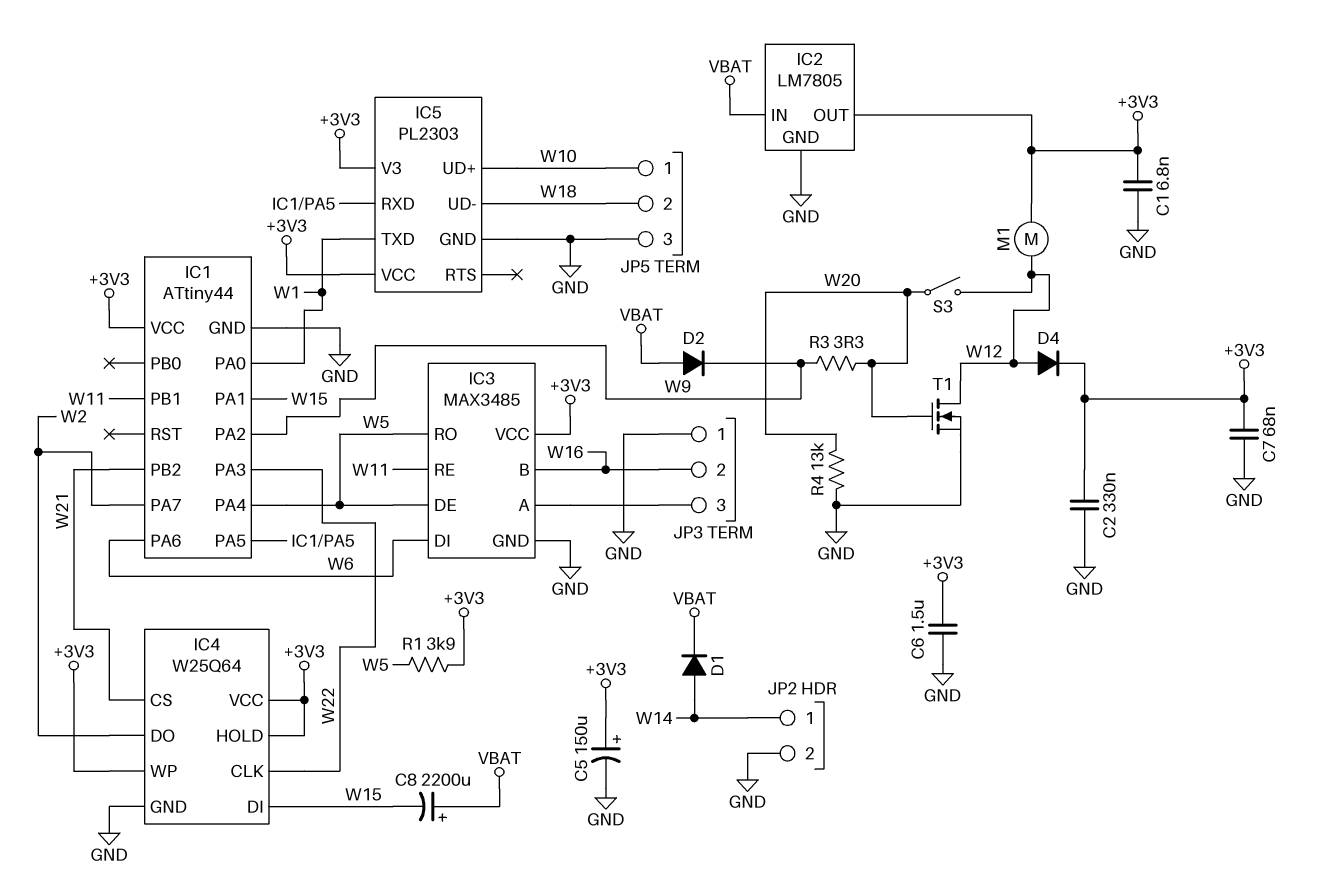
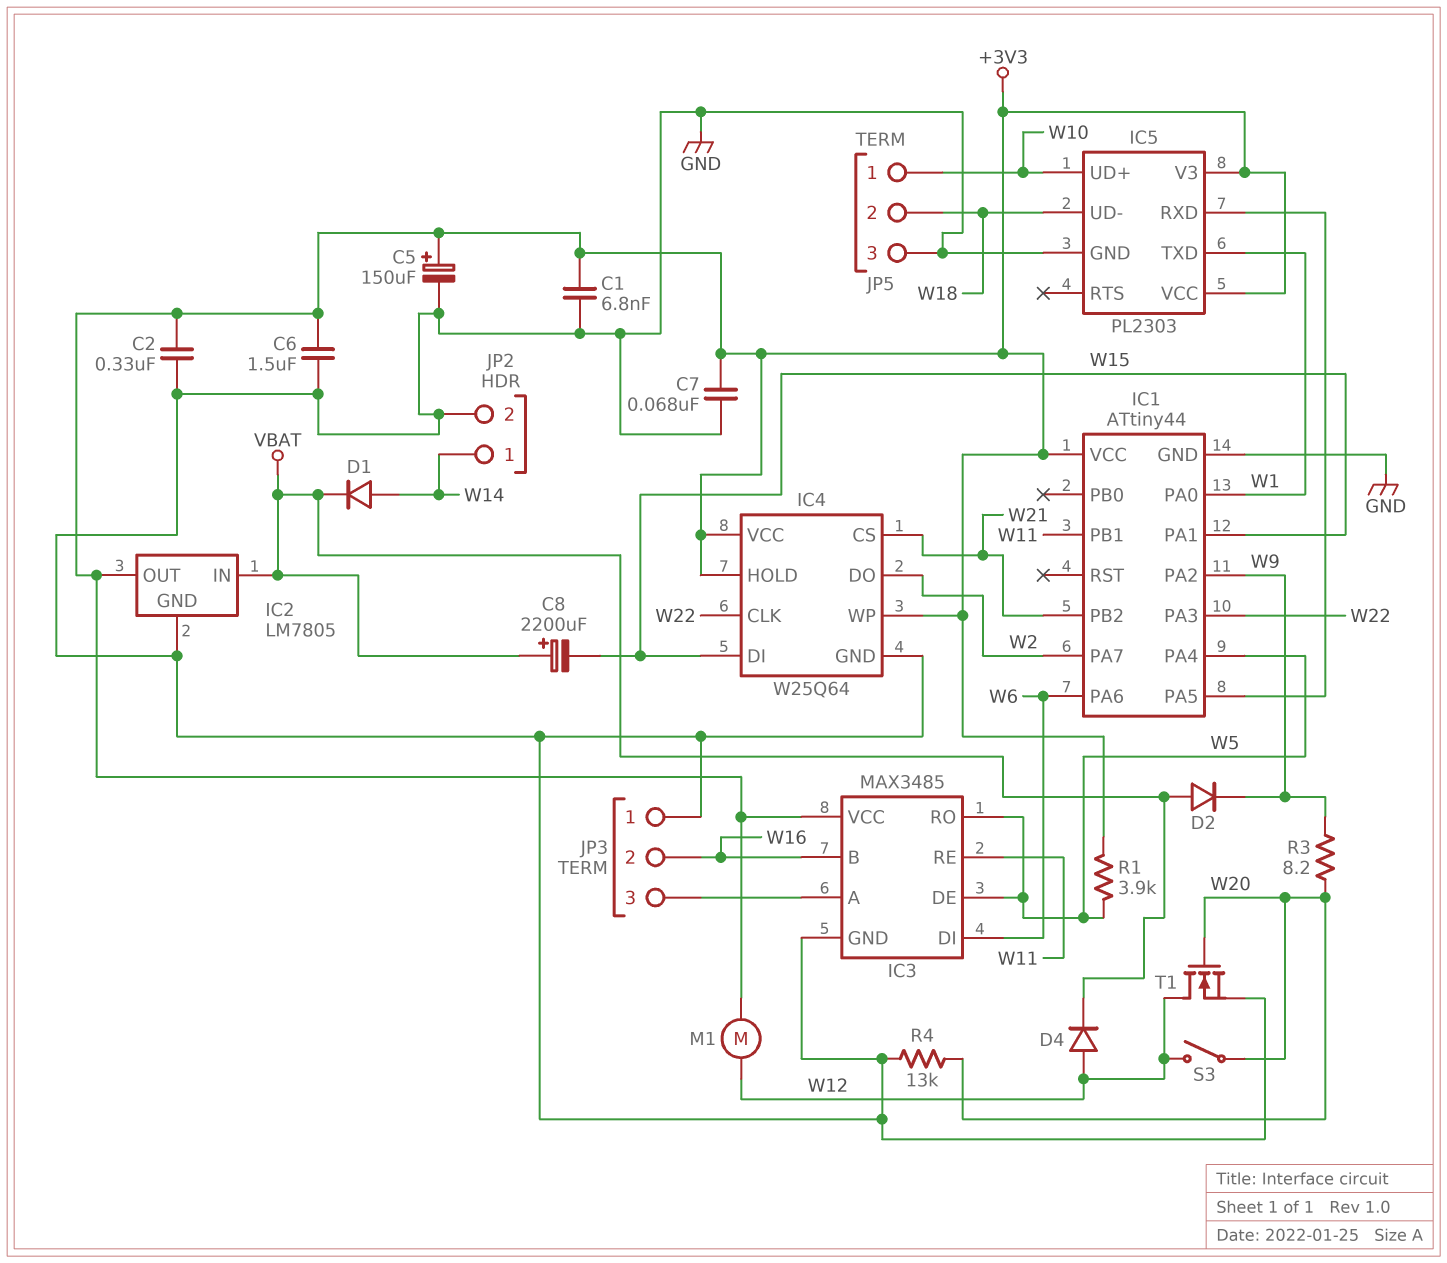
D4: diode (A W12, K +3V3) -> diode (A W12, K VBAT)
R3: 3.3 (W9, W20) -> 8.2 (W9, W20)

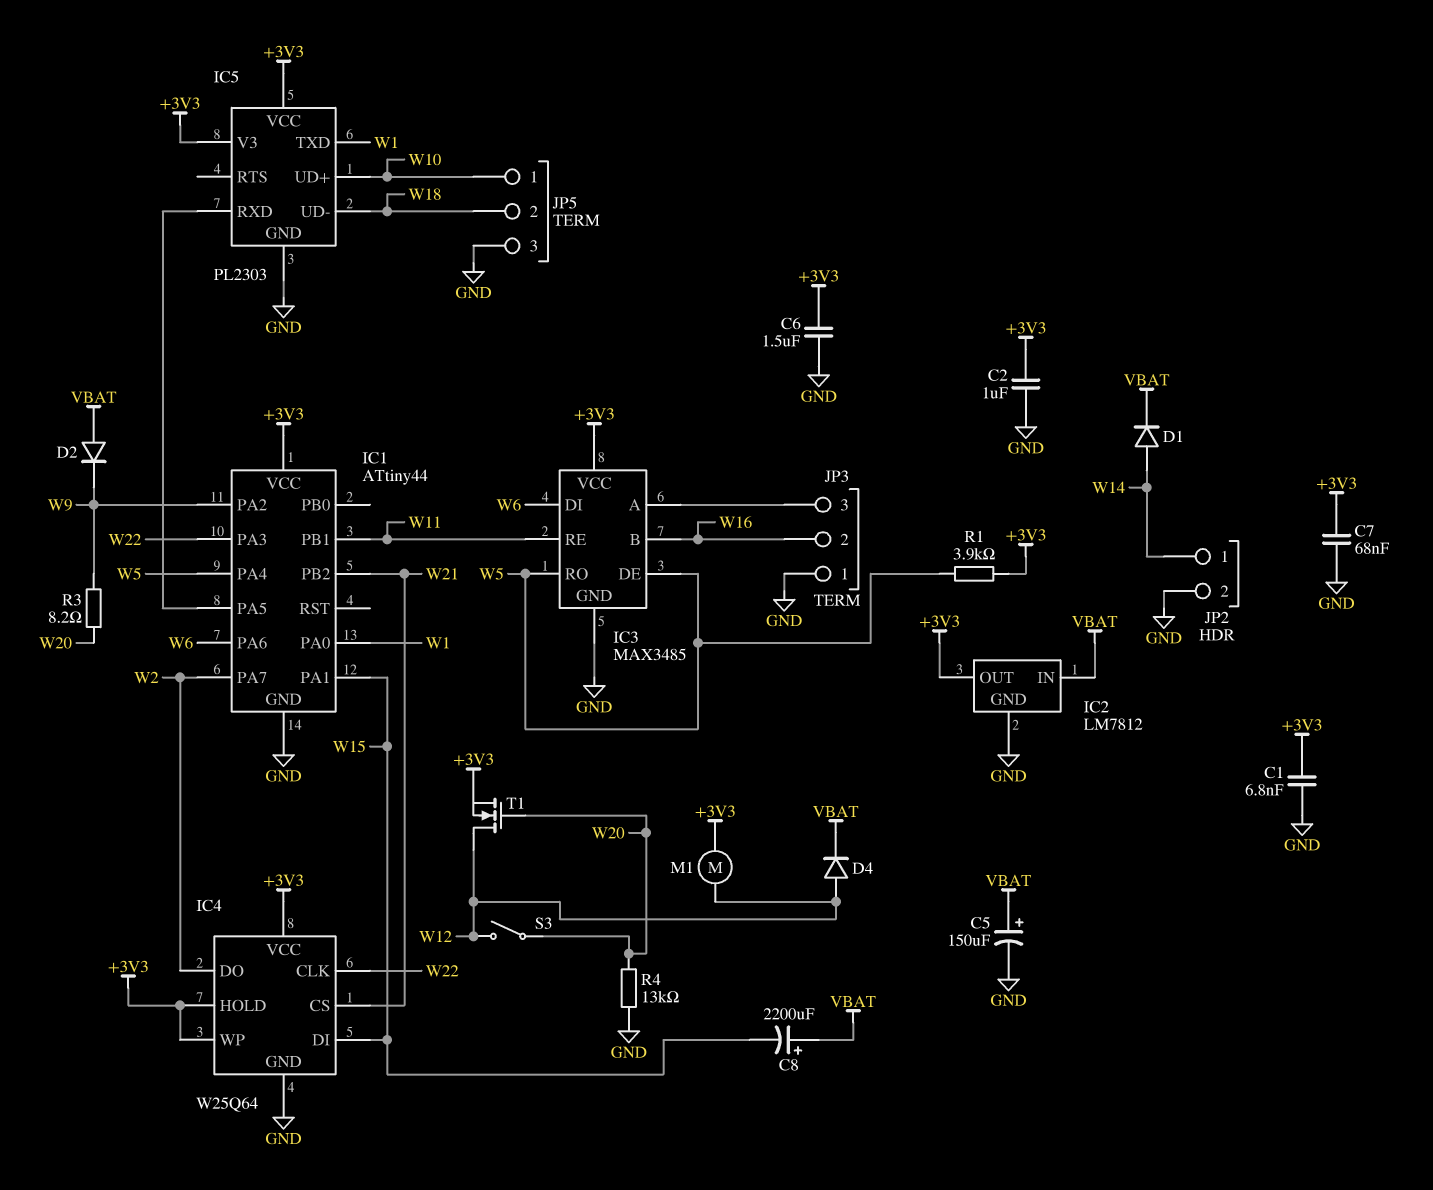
C2: 330nF (+3V3, GND) -> 1uF (+3V3, GND)
C5: 150uF (plus +3V3, minus GND) -> 150uF (plus VBAT, minus GND)
IC2: LM7805 -> LM7812
T1: NMOS (G W20, D W12, S GND) -> NMOS (G W20, D W12, S +3V3)

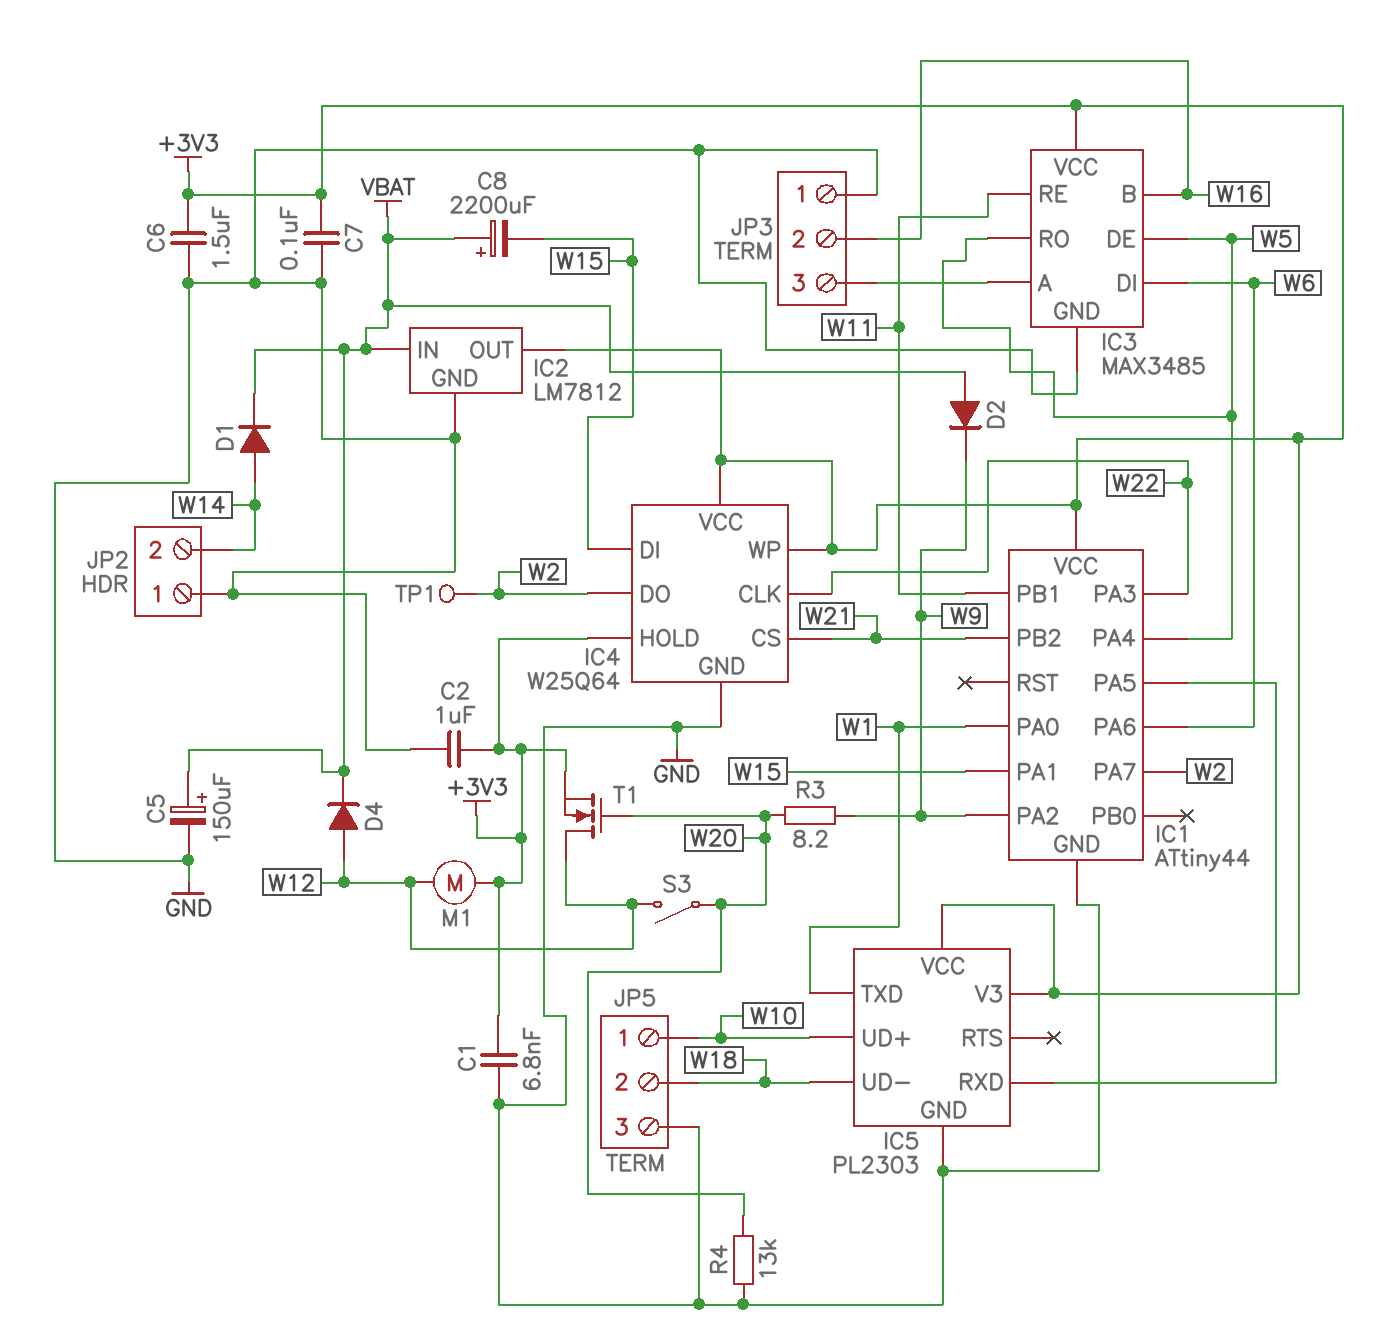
C7: 68nF (+3V3, GND) -> 100nF (+3V3, GND)
JP2 pin 1: W14 -> GND
JP2 pin 2: GND -> W14
R1: 3.9k (+3V3, W5) -> none
TP1: none -> test point (W2)

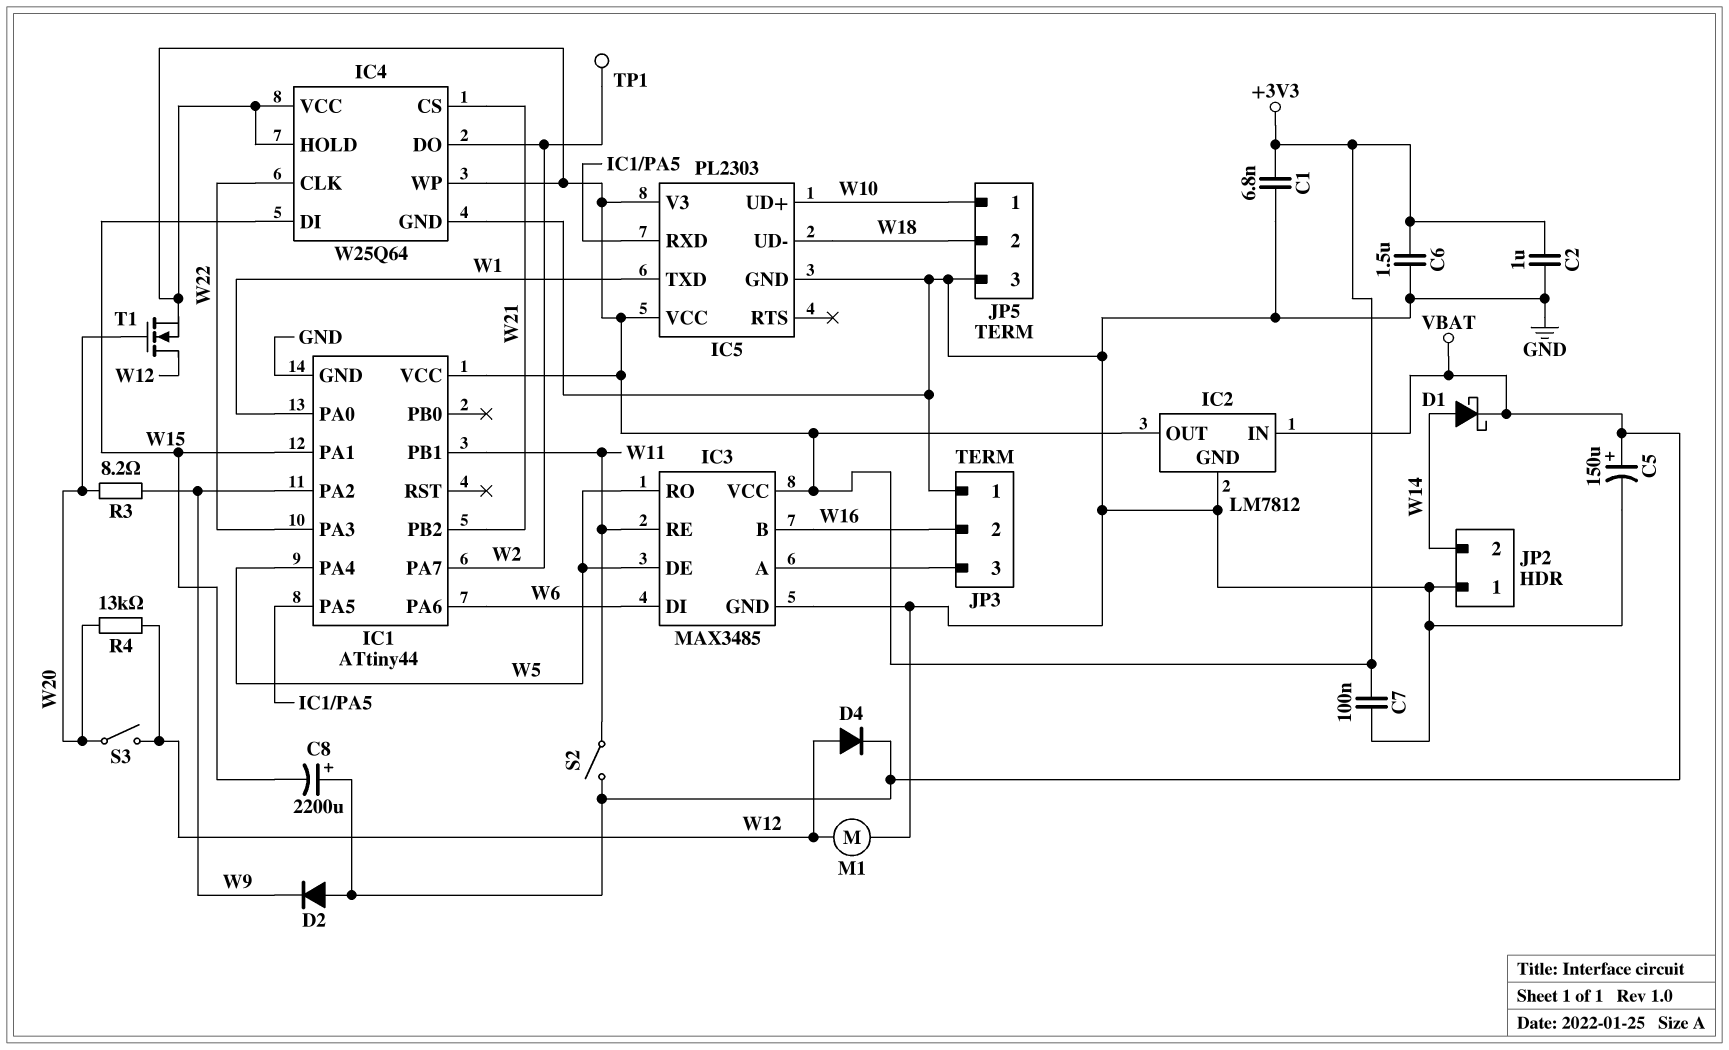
D1: diode (A W14, K VBAT) -> schottky (A W14, K VBAT)
M1: motor (+3V3, W12) -> motor (GND, W12)
R4: 13k (GND, W20) -> 13k (W12, W20)
S2: none -> switch (VBAT, W11)

